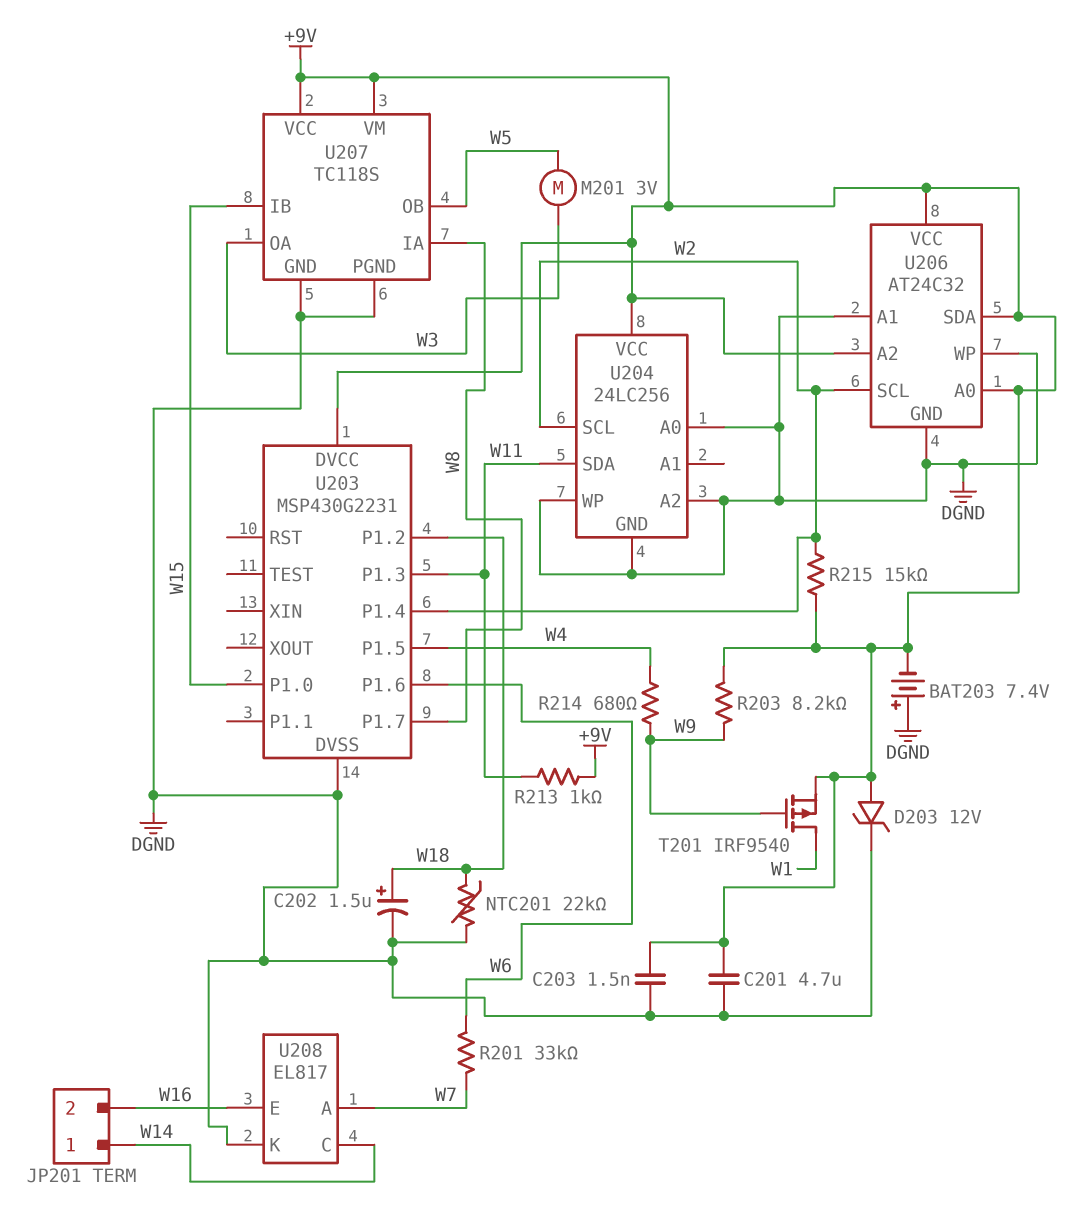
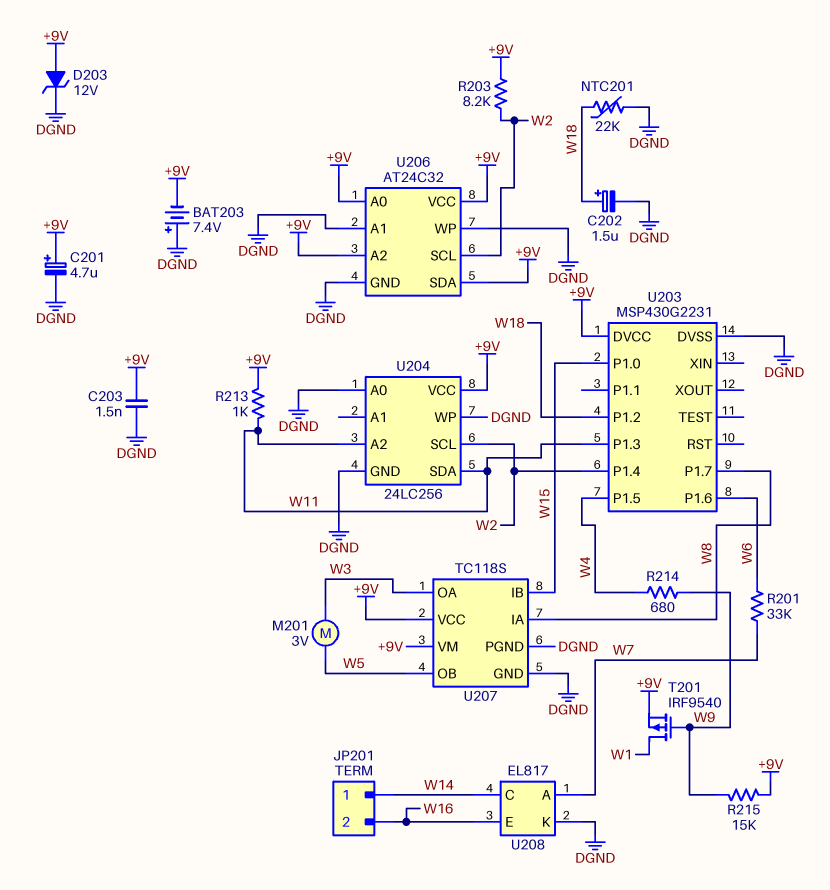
C201: 4.7uF (+9V, DGND) -> 4.7uF (plus +9V, minus DGND)
R203: 8.2k (+9V, W9) -> 8.2k (+9V, W2)
R215: 15k (+9V, W2) -> 15k (+9V, W9)
U204 pin A2: DGND -> W11

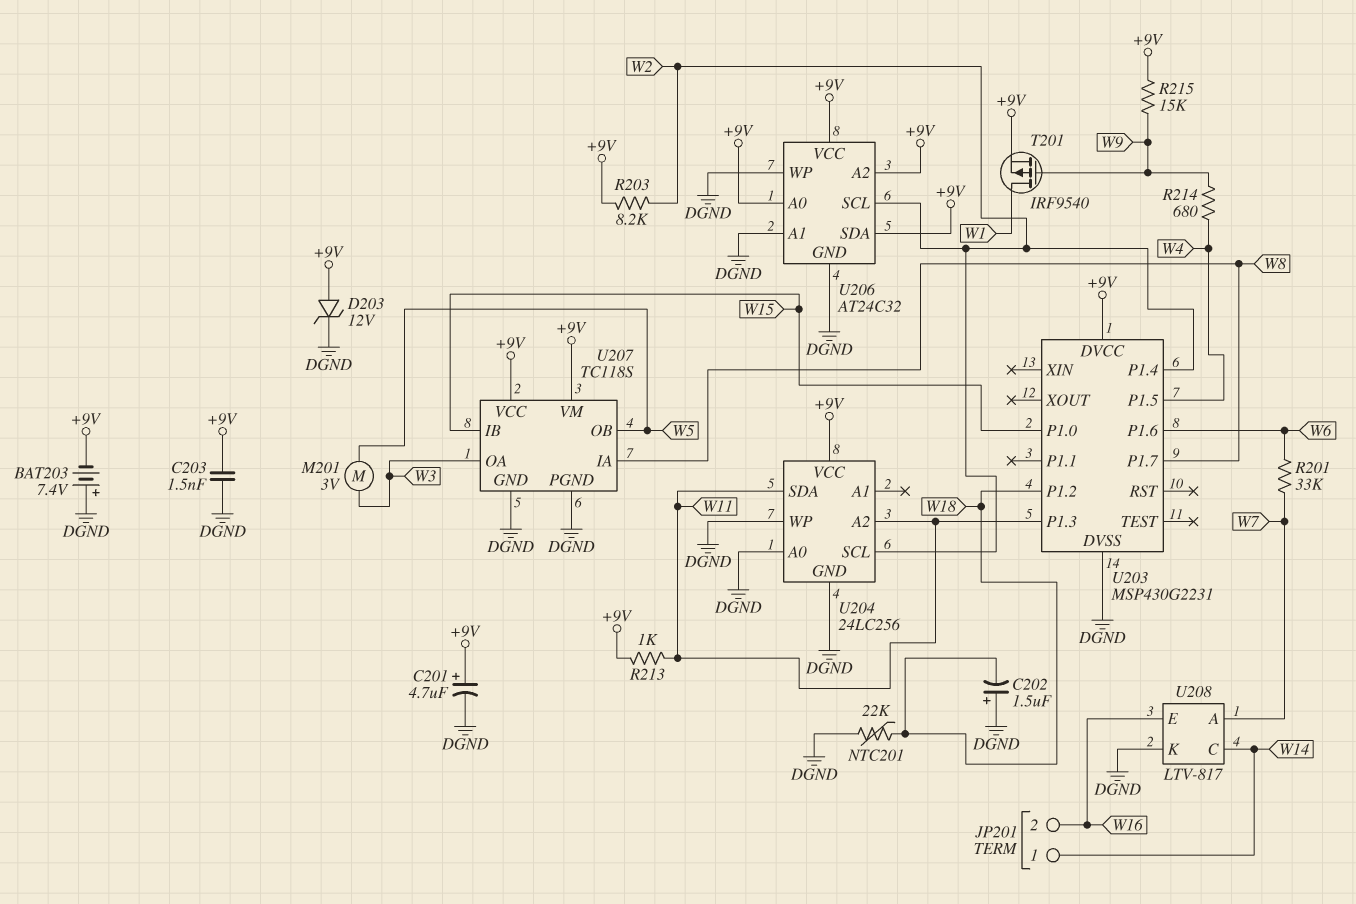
C202: 1.5uF (plus W18, minus DGND) -> 1.5uF (plus DGND, minus W18)
U208: EL817 -> LTV-817

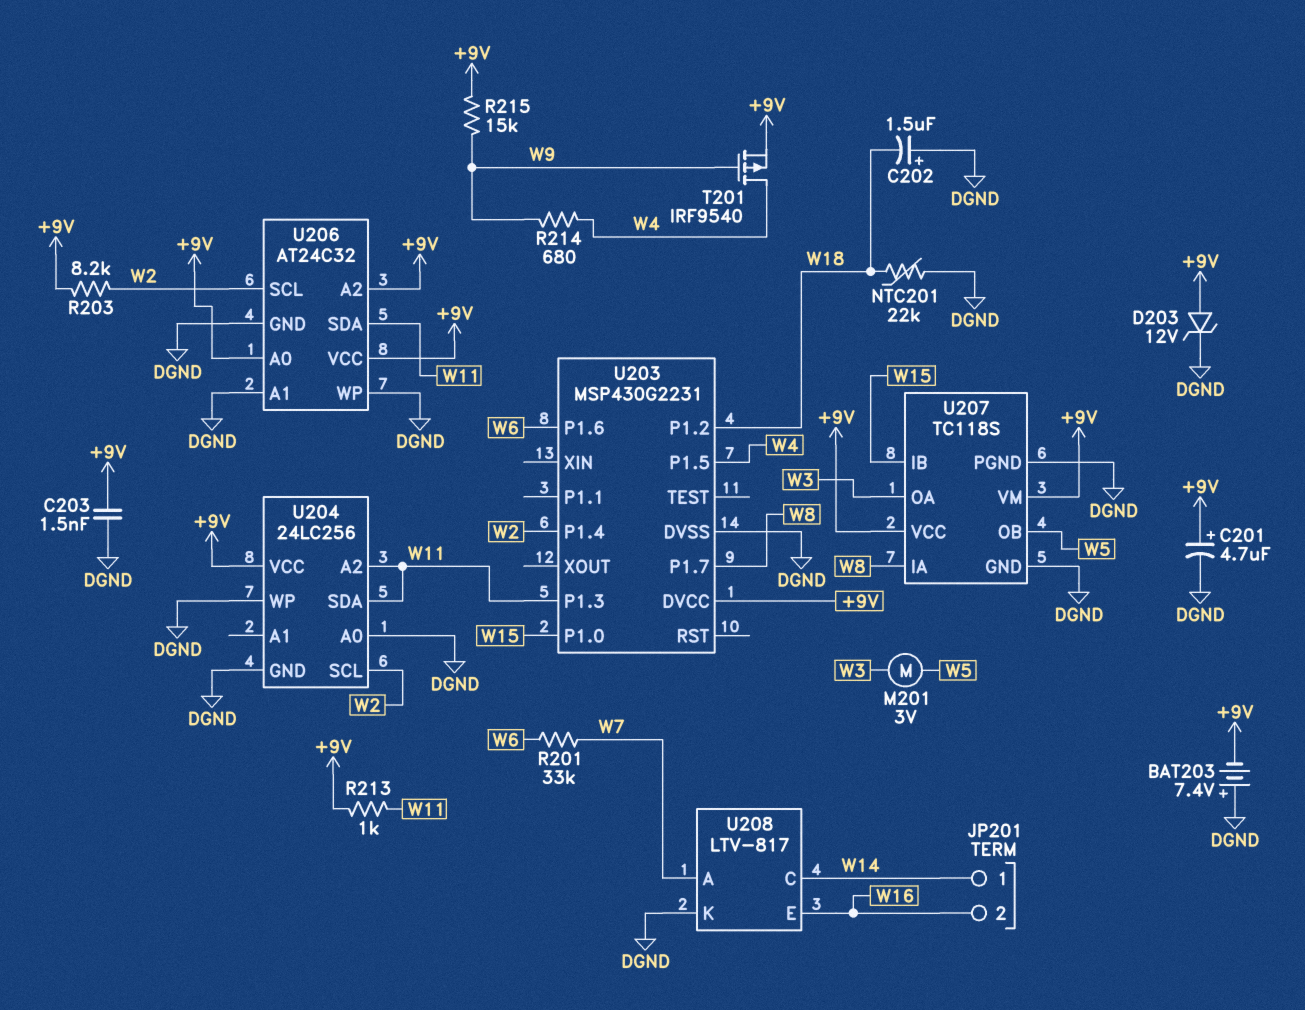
T201: PMOS IRF9540 (G W9, D W1, S +9V) -> PMOS IRF9540 (G W9, D W4, S +9V)
U206 pin SDA: +9V -> W11

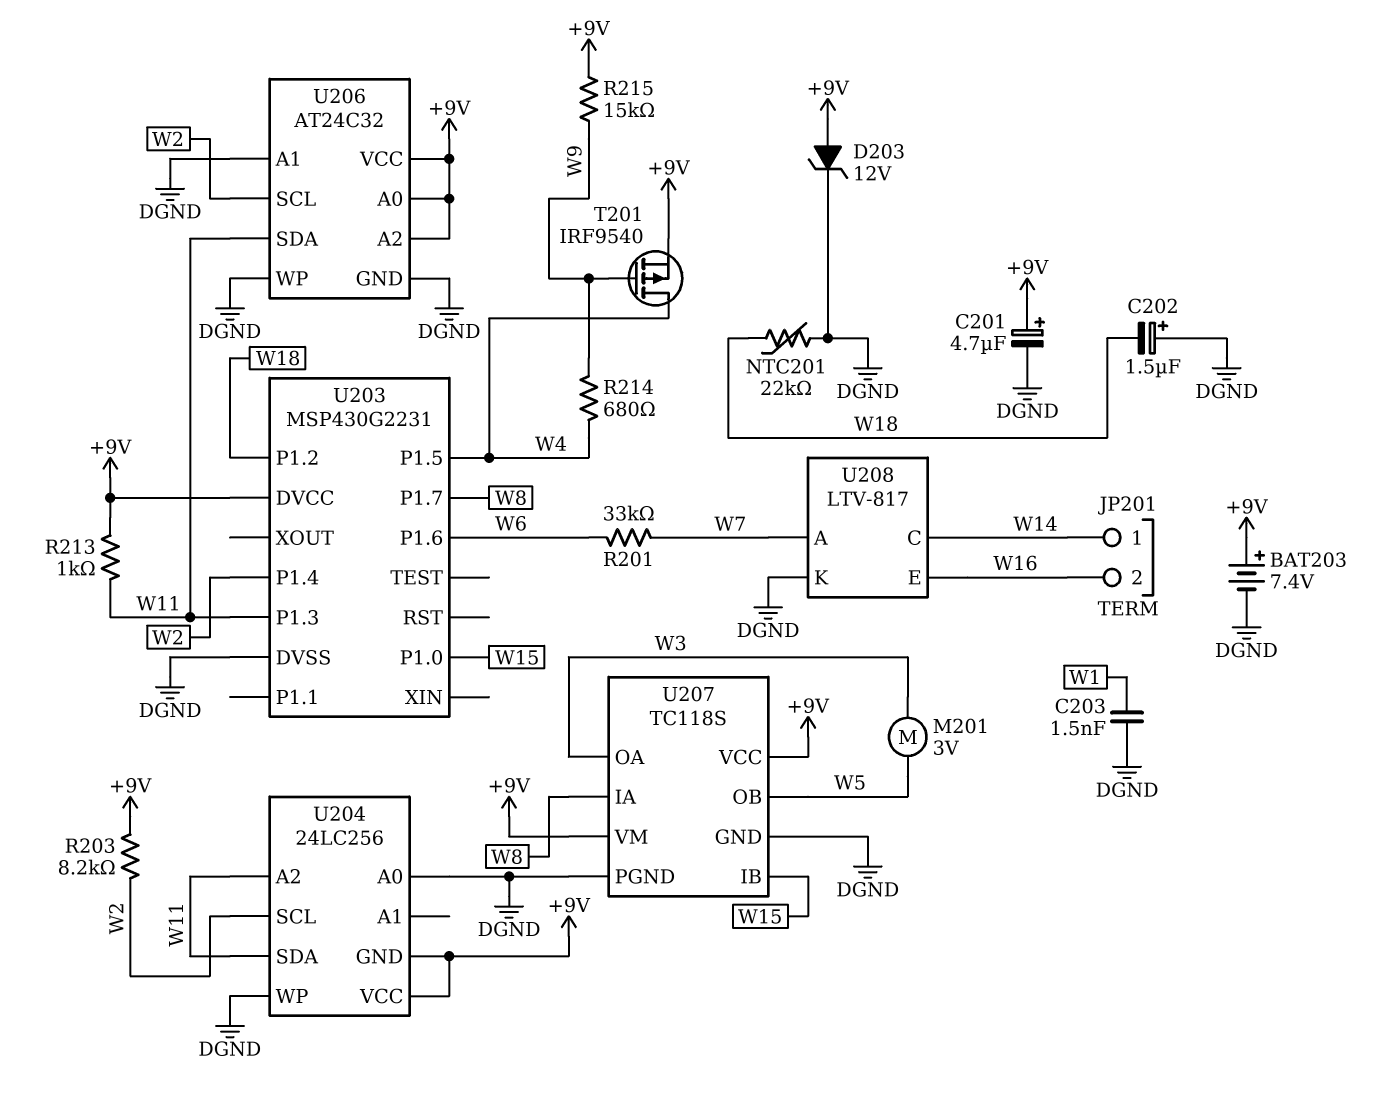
BAT203: 7.4V (plus DGND, minus +9V) -> 7.4V (plus +9V, minus DGND)
C203: 1.5nF (+9V, DGND) -> 1.5nF (DGND, W1)
U204 pin GND: DGND -> +9V

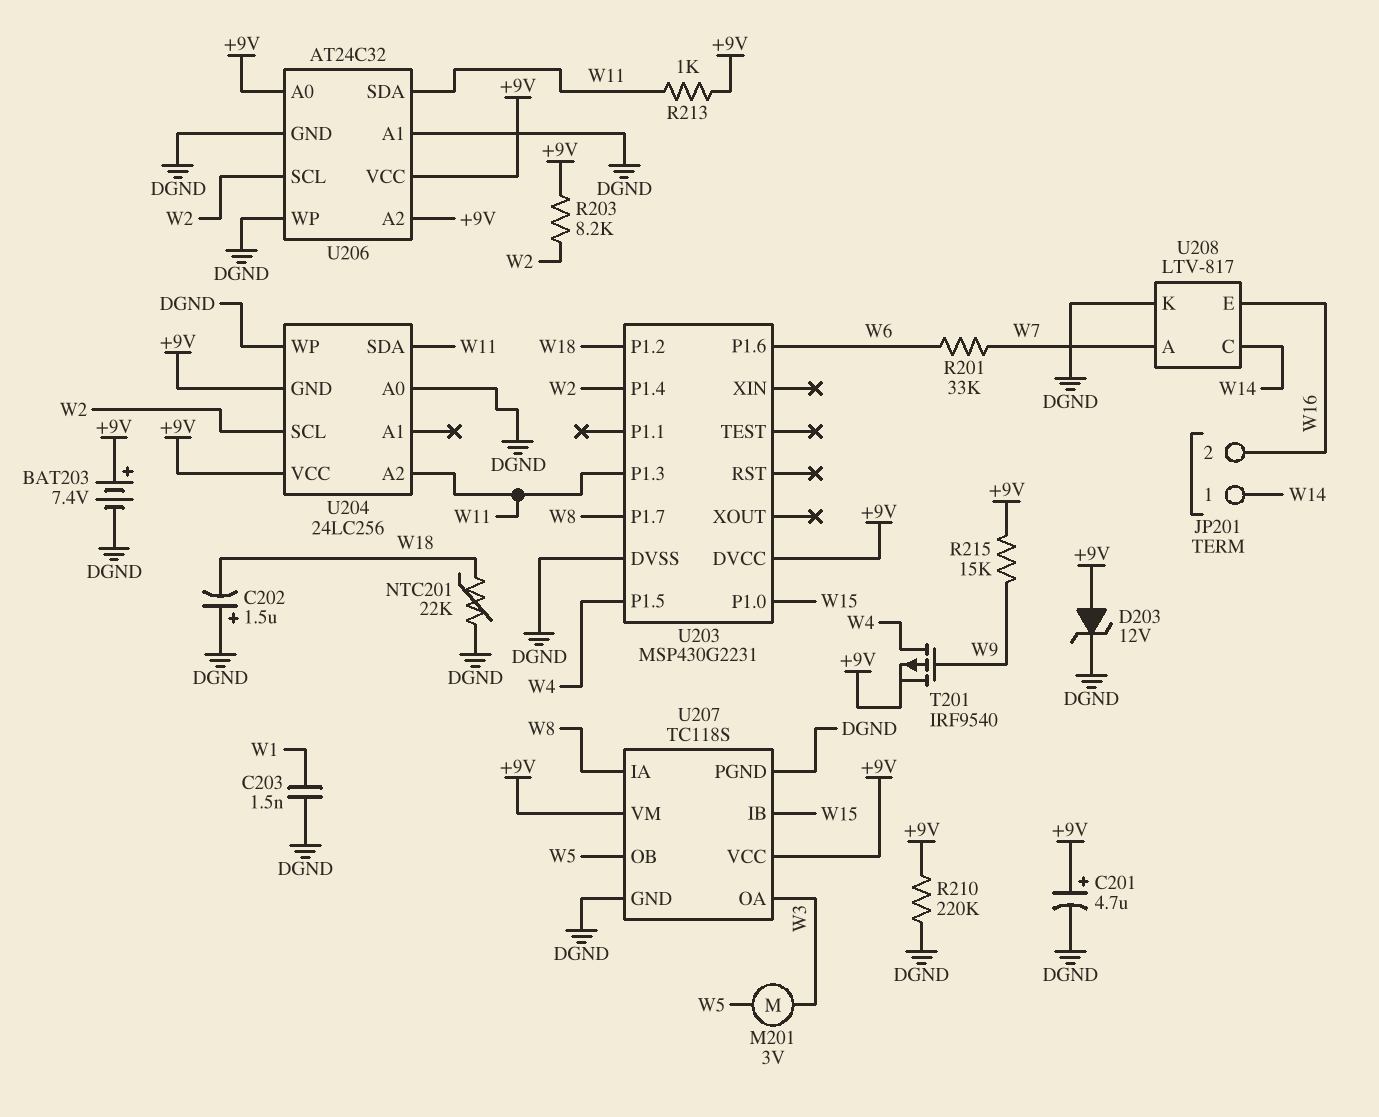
R210: none -> 220k (+9V, DGND)
R214: 680 (W4, W9) -> none

